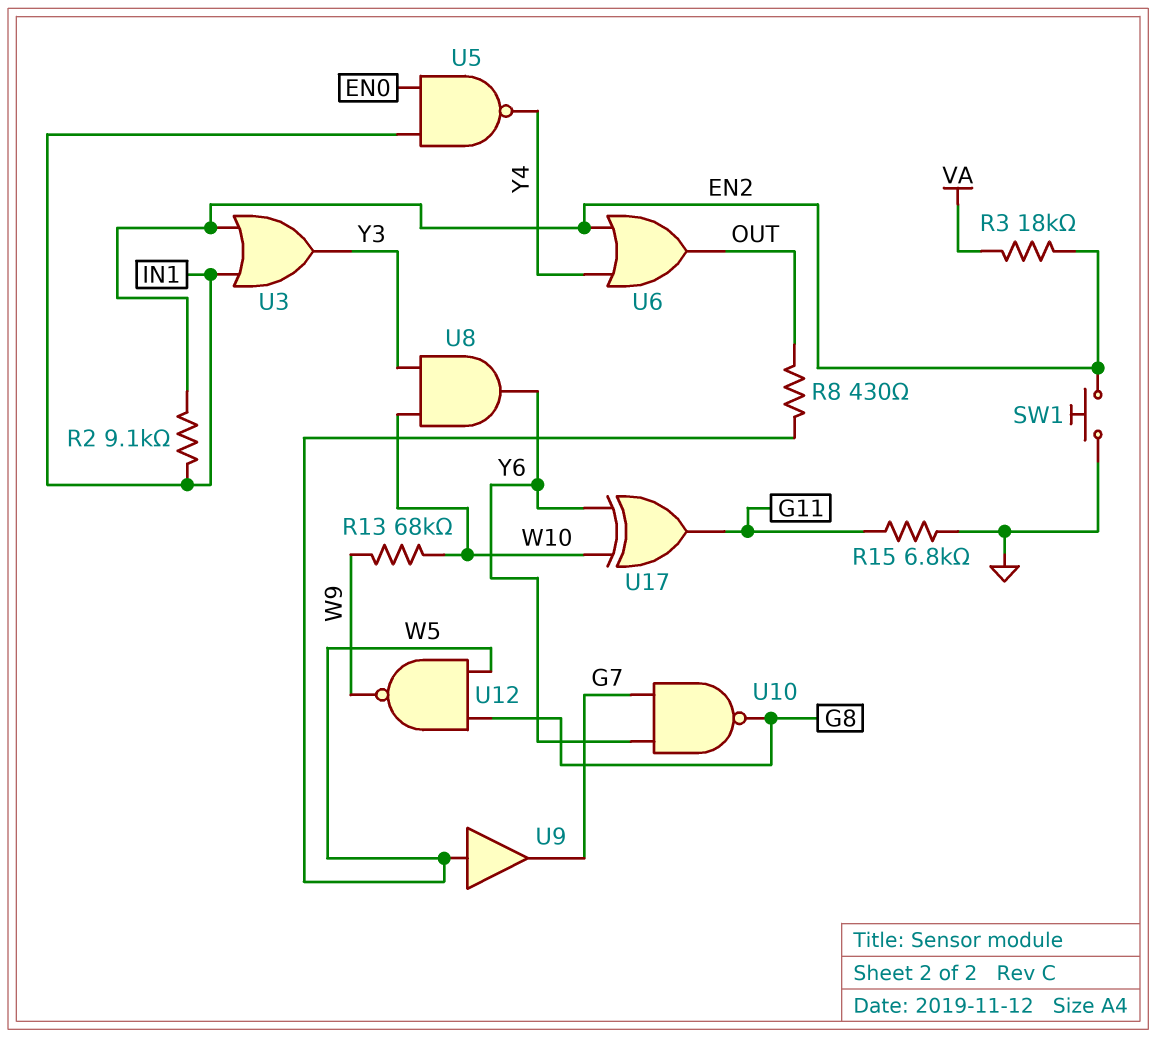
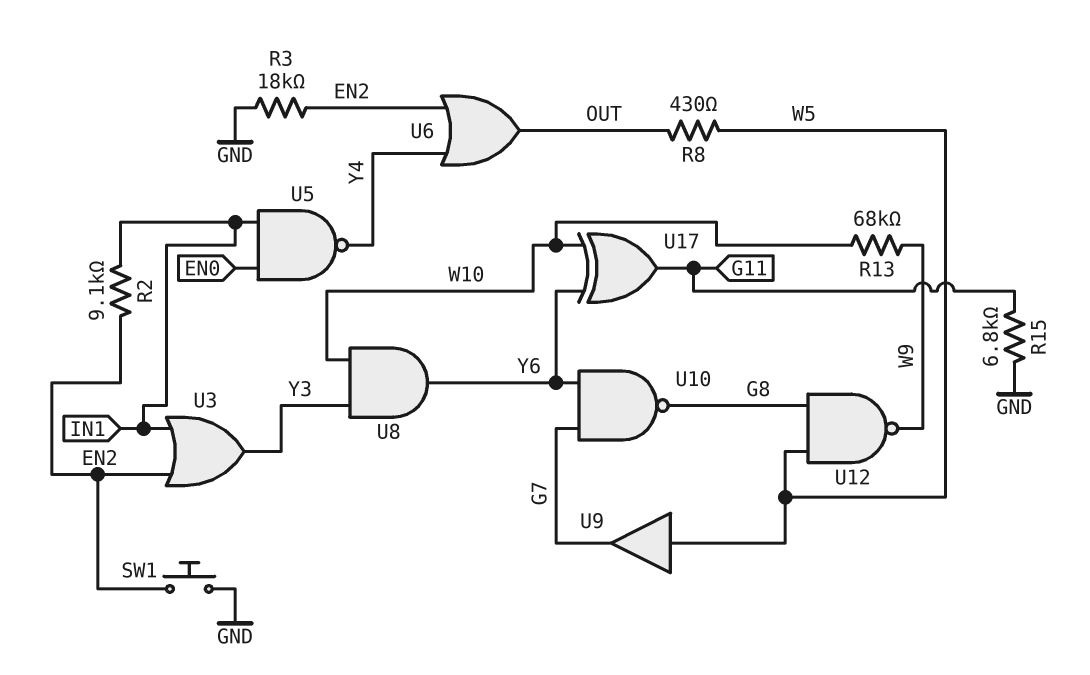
R3: 18k (EN2, VA) -> 18k (EN2, GND)

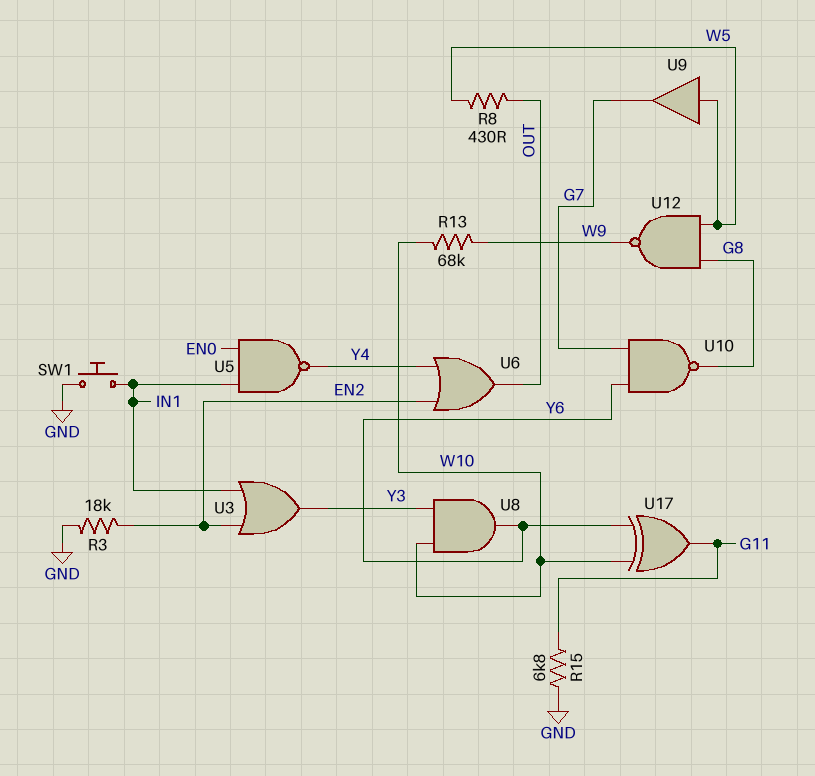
R2: 9.1k (EN2, IN1) -> none
SW1: button (EN2, GND) -> button (GND, IN1)

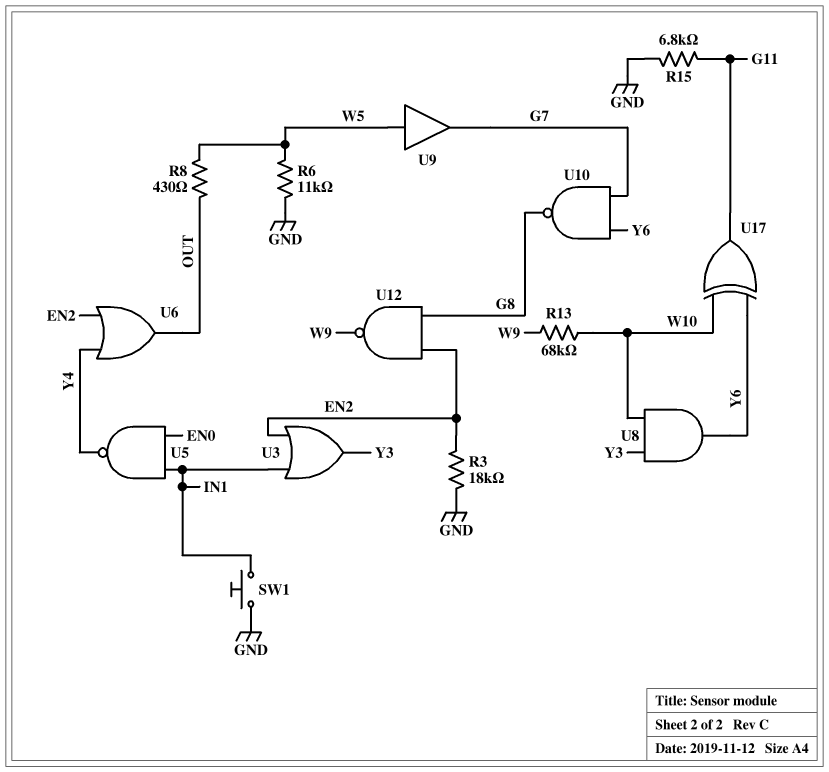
R6: none -> 11k (GND, W5)
U12: NAND (in G8, in W5, out W9) -> NAND (in EN2, in G8, out W9)

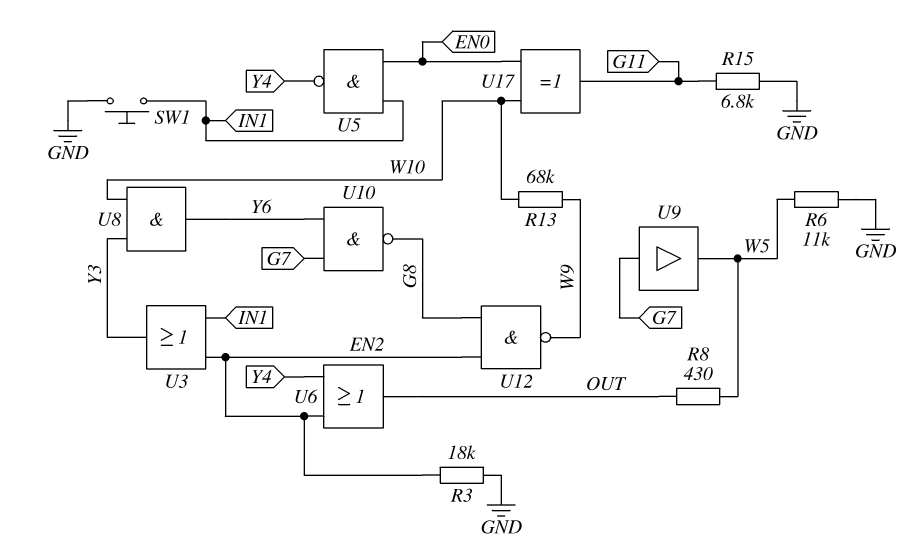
U9: buffer (in W5, out G7) -> buffer (in G7, out W5)
U17: XOR (in W10, in Y6, out G11) -> XOR (in EN0, in W10, out G11)

